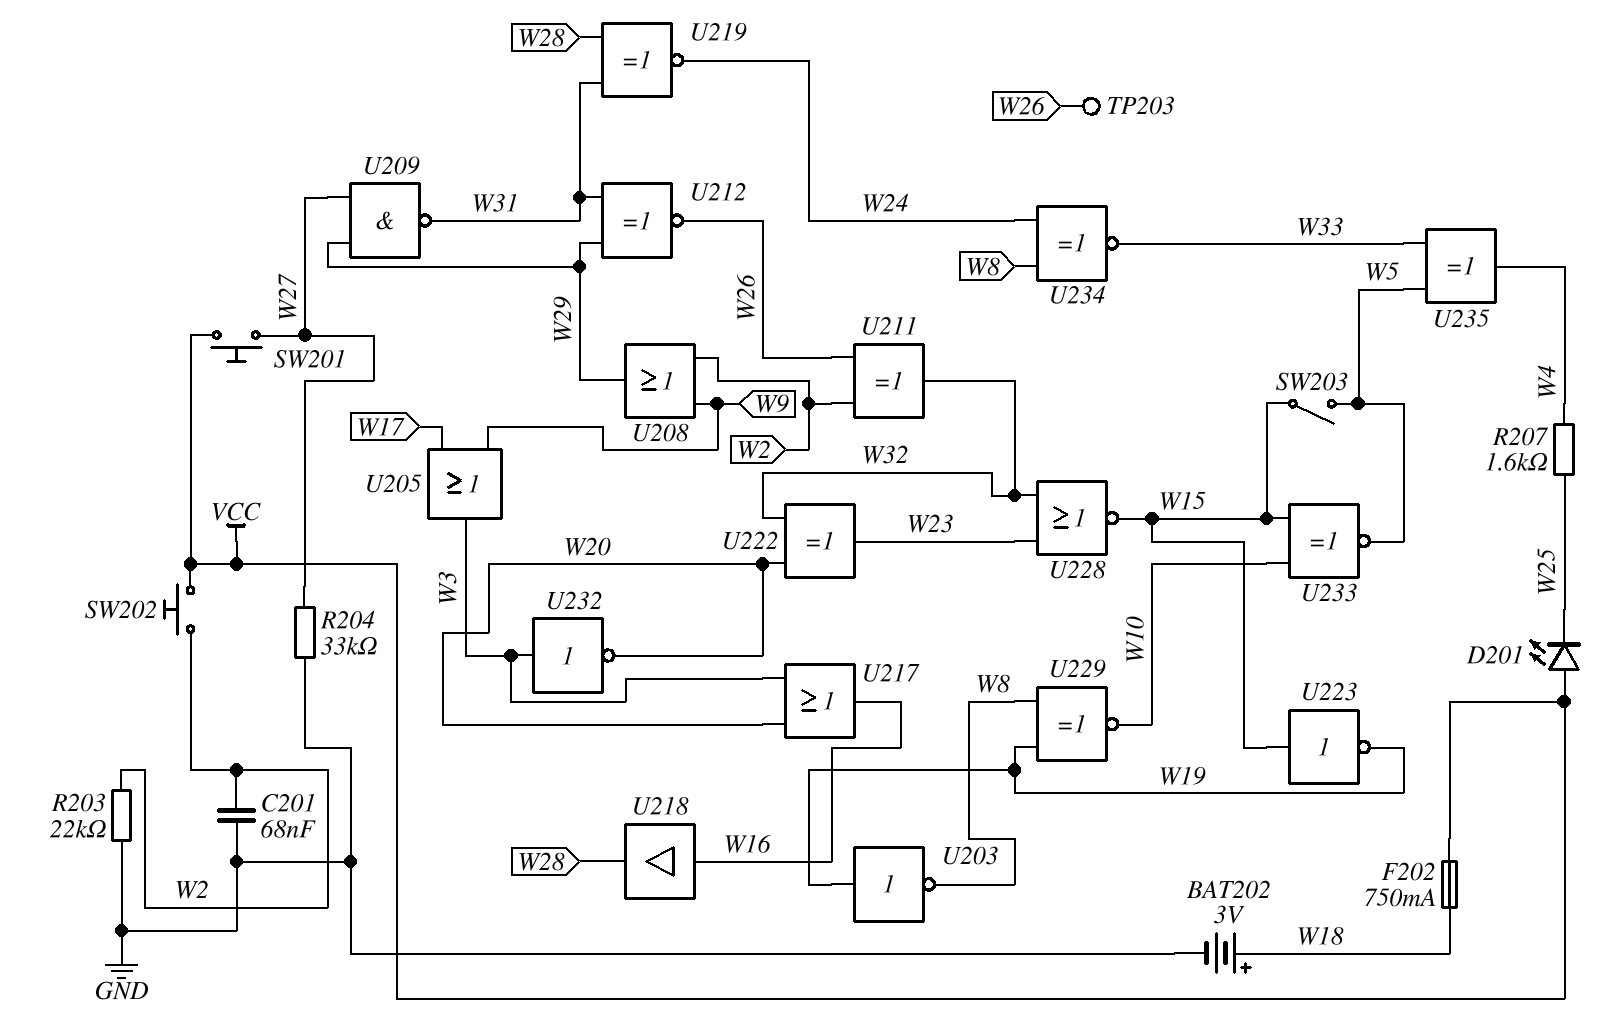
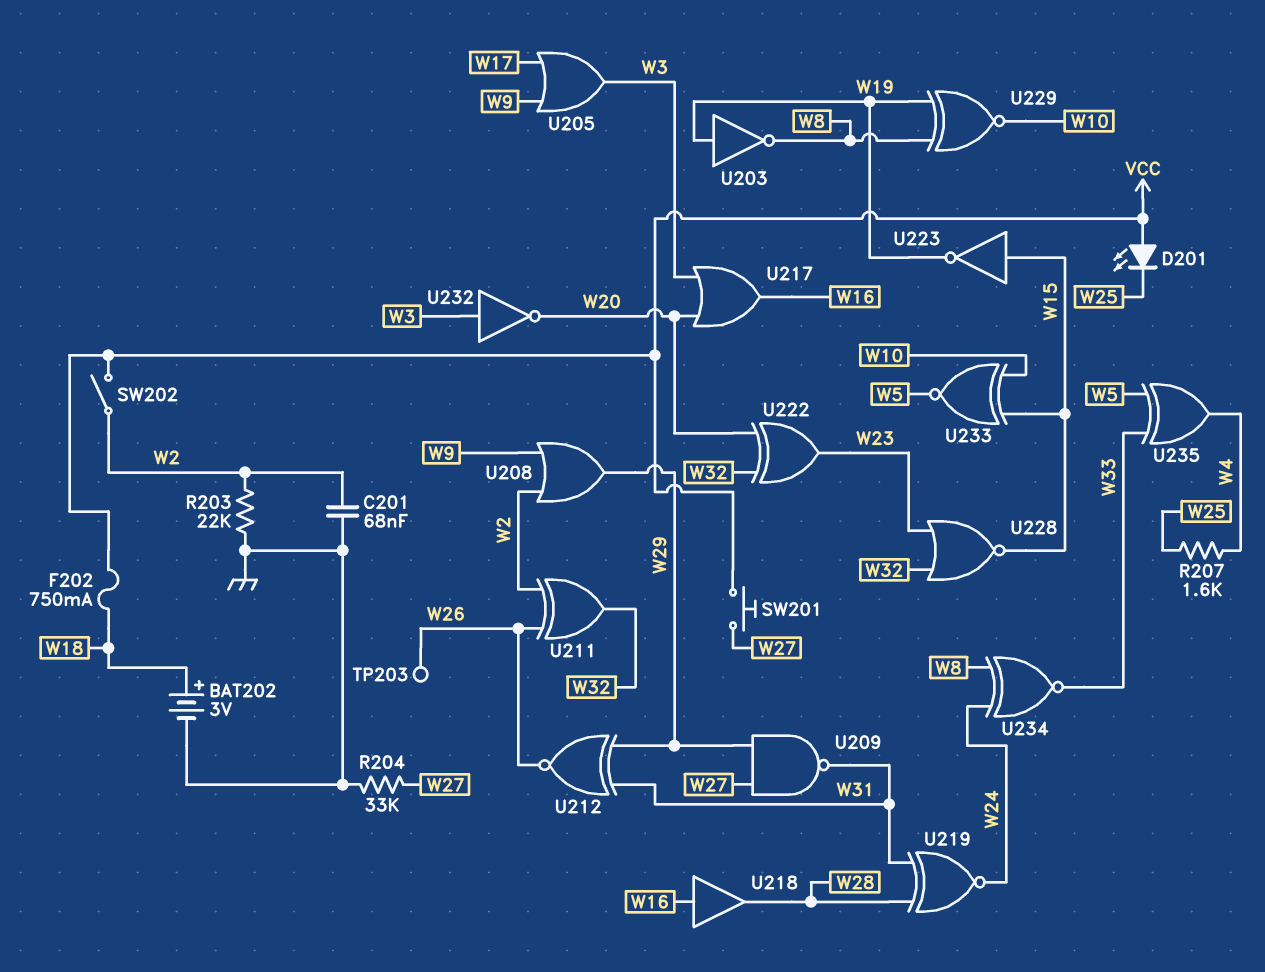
SW202: button (VCC, W2) -> switch (VCC, W2)
SW203: switch (W5, W15) -> none

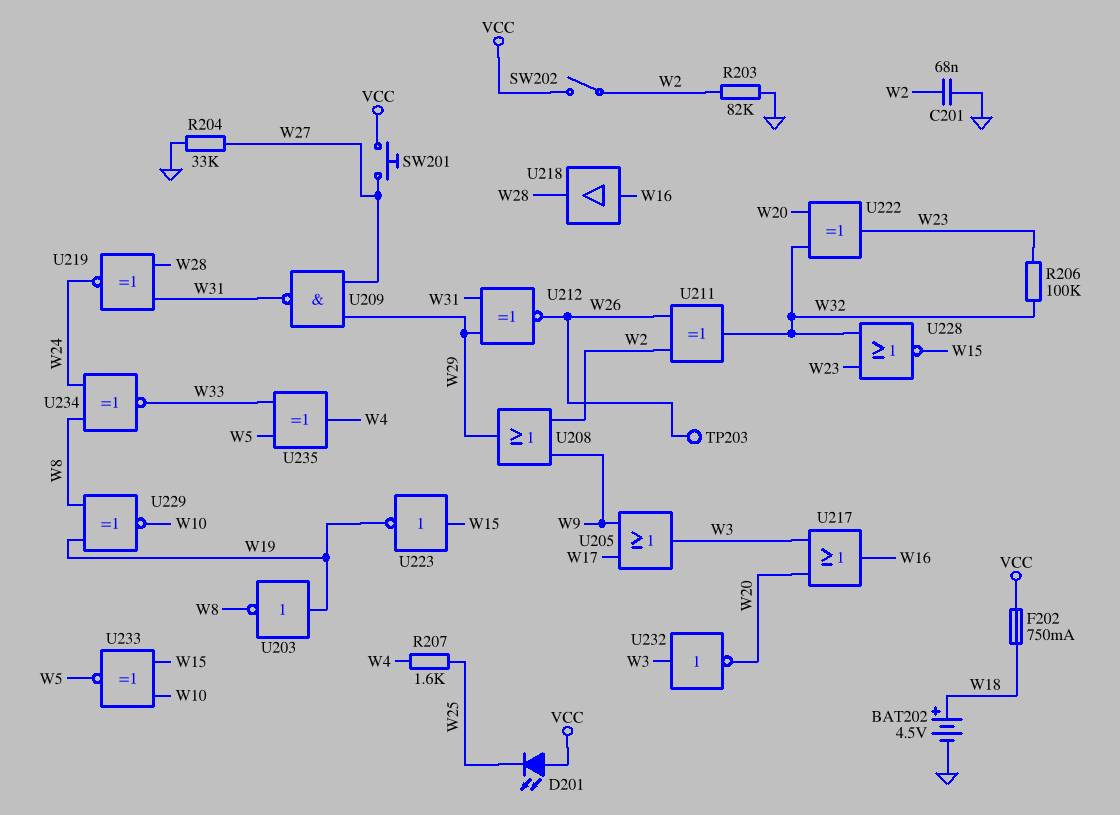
BAT202: 3V (plus W18, minus GND) -> 4.5V (plus W18, minus GND)
R203: 22k (GND, W2) -> 82k (GND, W2)
R206: none -> 100k (W23, W32)

